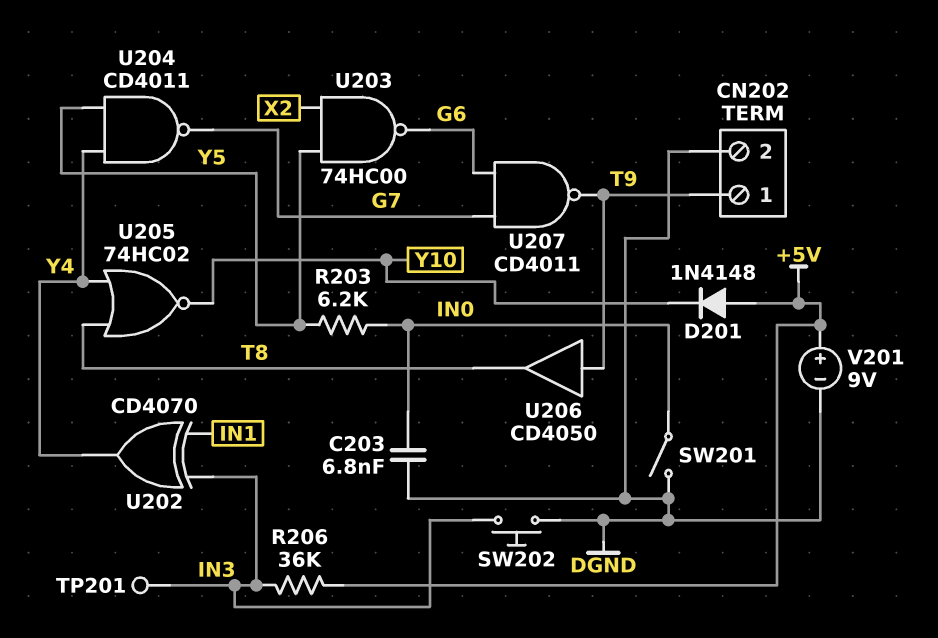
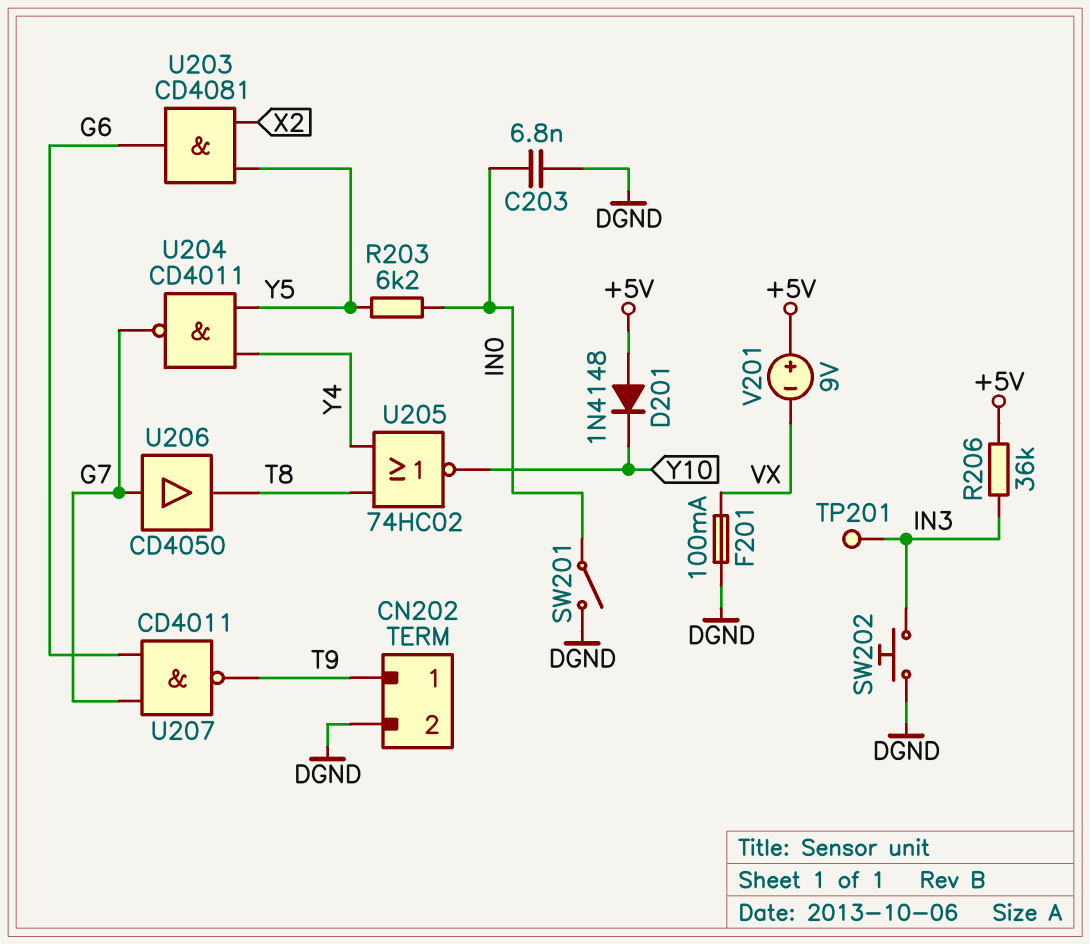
F201: none -> 100mA (DGND, VX)
U202: XOR CD4070 (in IN1, in IN3, out Y4) -> none
U203: NAND 74HC00 (in X2, in Y5, out G6) -> AND CD4081 (in X2, in Y5, out G6)
U206: buffer CD4050 (in T9, out T8) -> buffer CD4050 (in G7, out T8)
V201: 9V (plus +5V, minus DGND) -> 9V (plus +5V, minus VX)

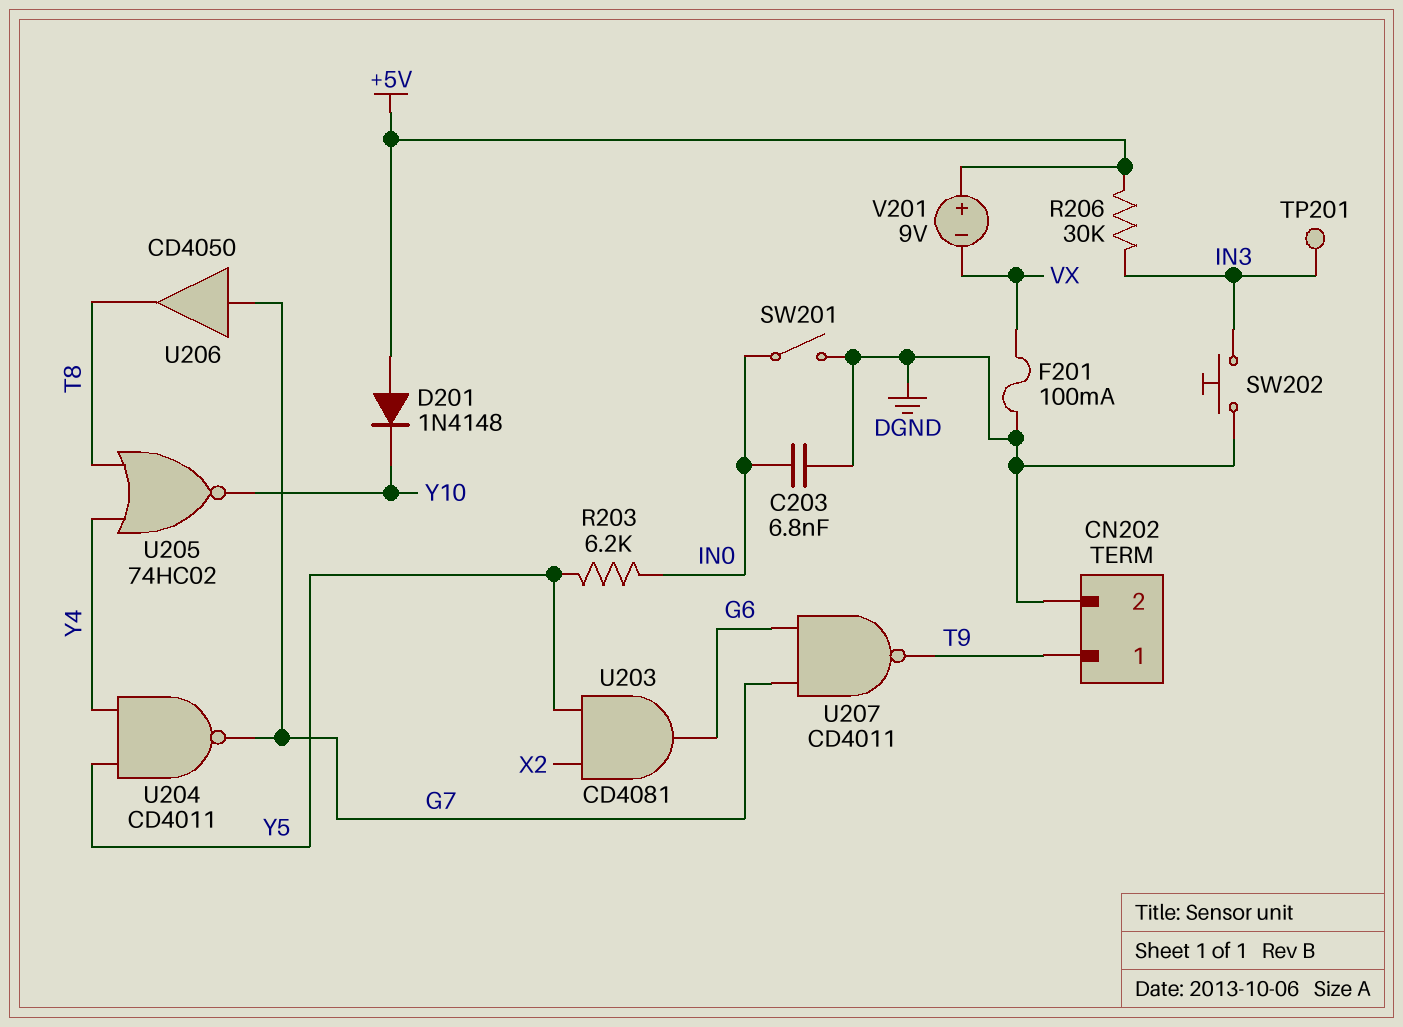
R206: 36k (+5V, IN3) -> 30k (+5V, IN3)

